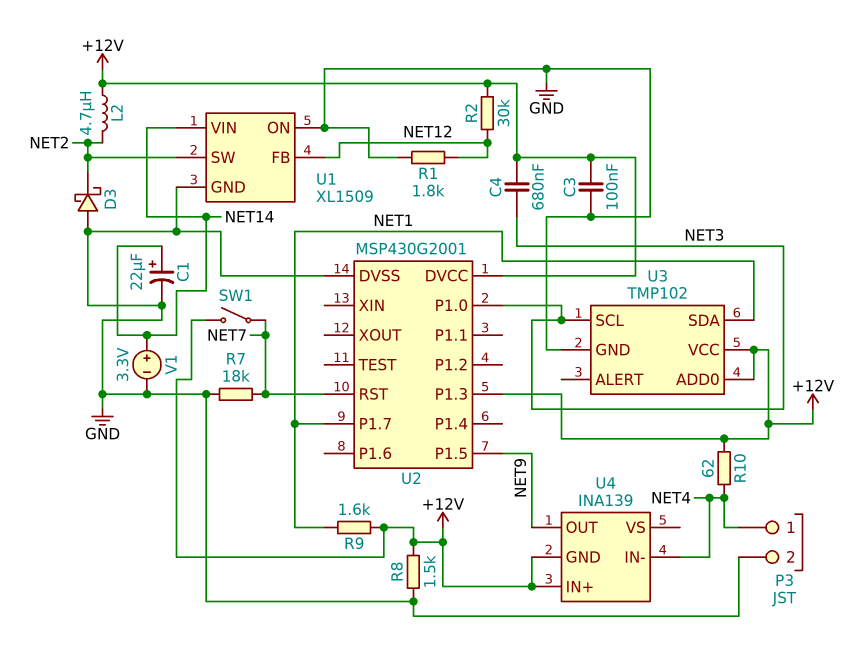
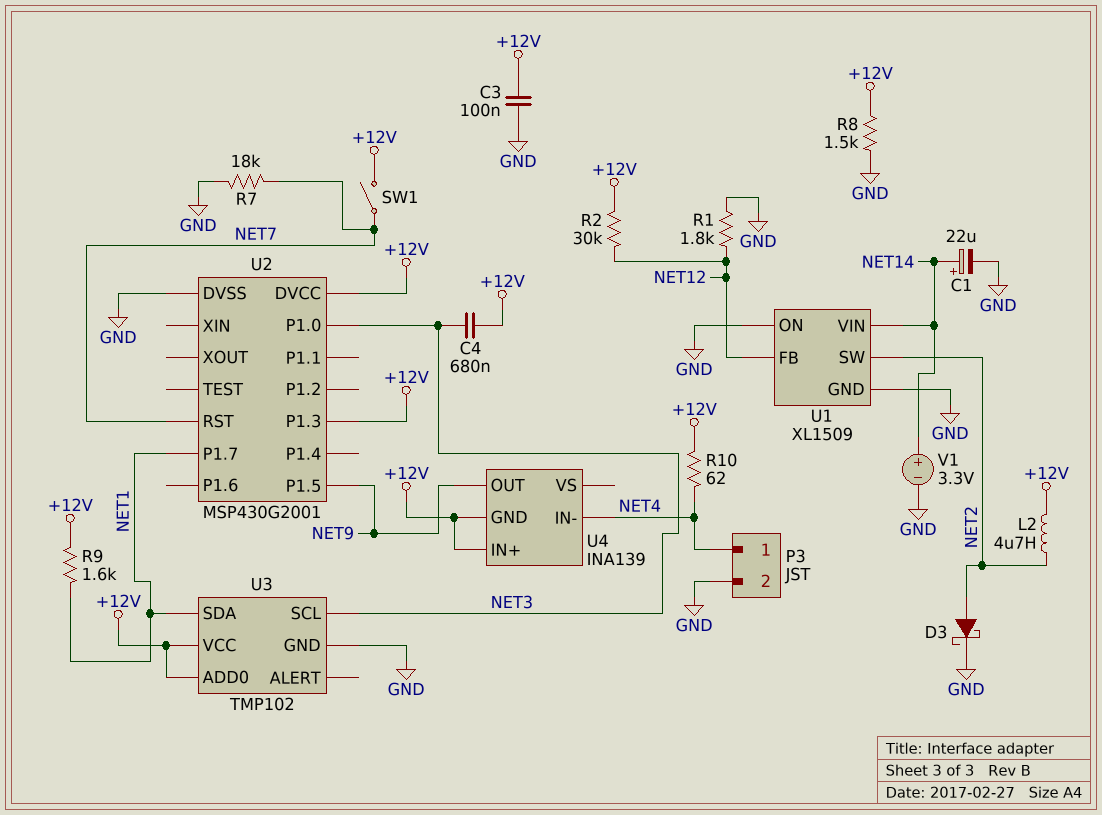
D3: schottky (A GND, K NET2) -> schottky (A NET2, K GND)

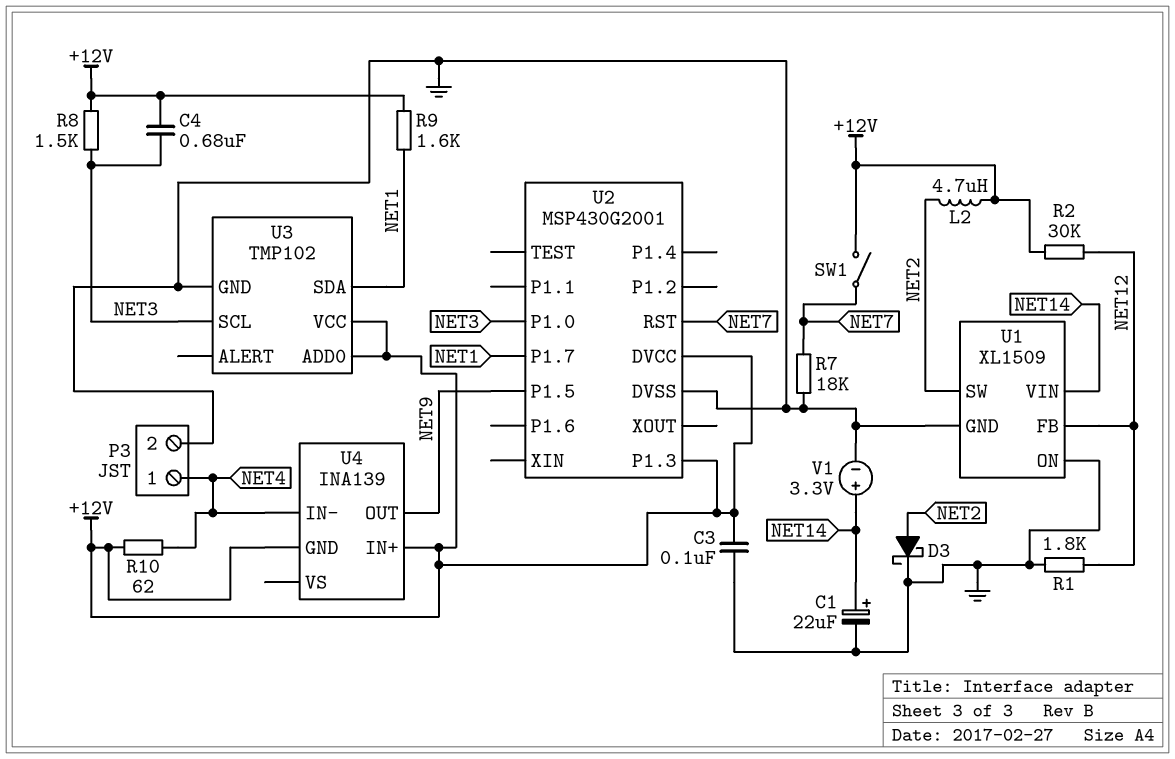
R8: 1.5k (+12V, GND) -> 1.5k (+12V, NET3)

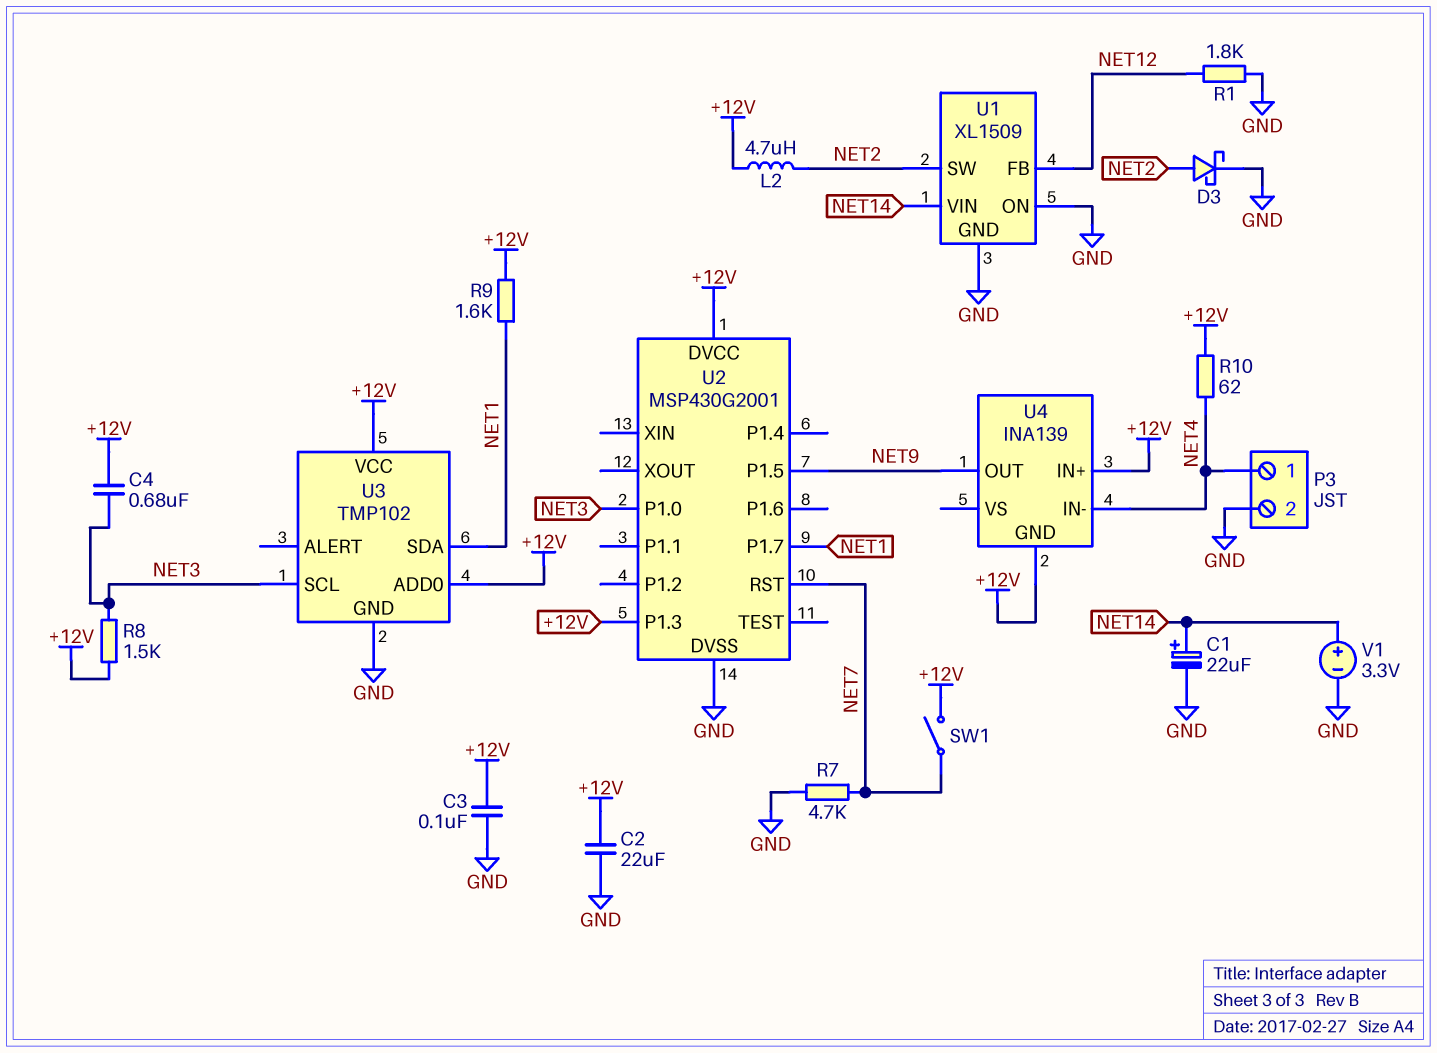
C2: none -> 22uF (+12V, GND)
R2: 30k (+12V, NET12) -> none
R7: 18k (GND, NET7) -> 4.7k (GND, NET7)

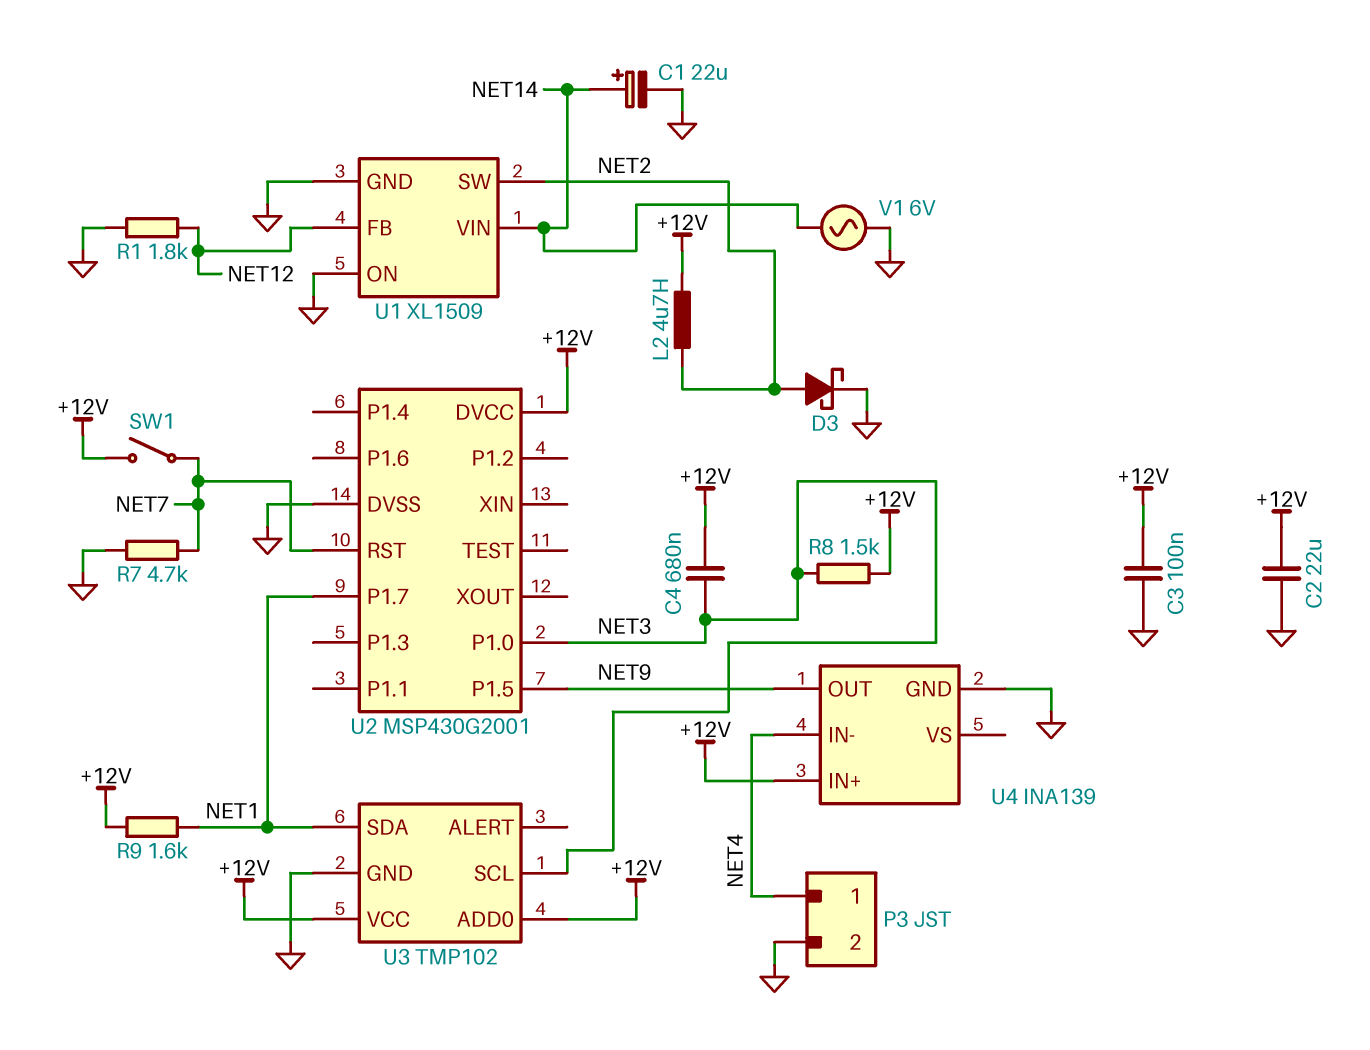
R10: 62 (+12V, NET4) -> none
U2 pin P1.3: +12V -> none
U4 pin GND: +12V -> GND
V1: 3.3V (plus NET14, minus GND) -> AC 6V (GND, NET14)

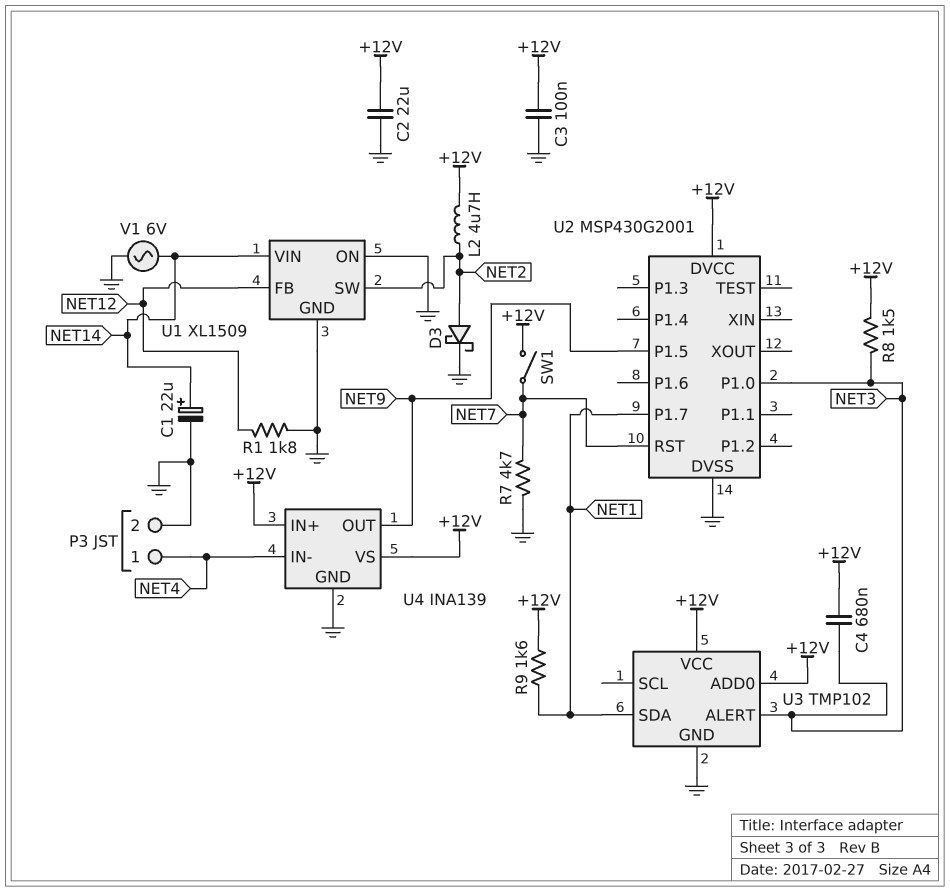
U3 pin ALERT: none -> NET3
U3 pin SCL: NET3 -> none
U4 pin VS: none -> +12V

